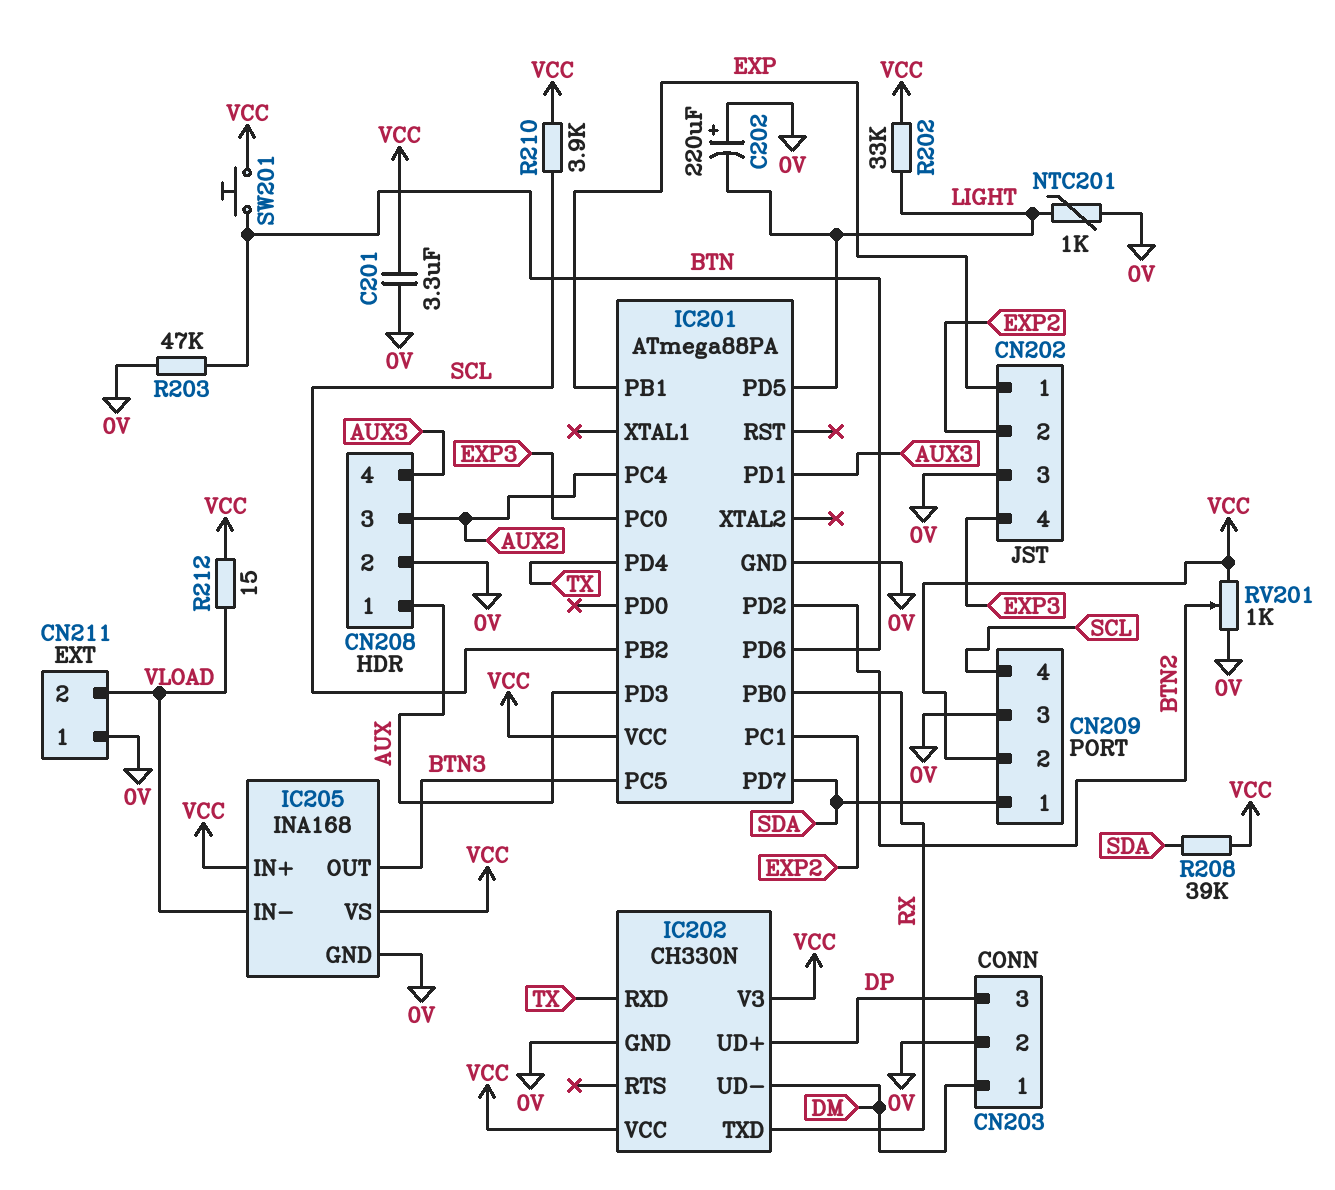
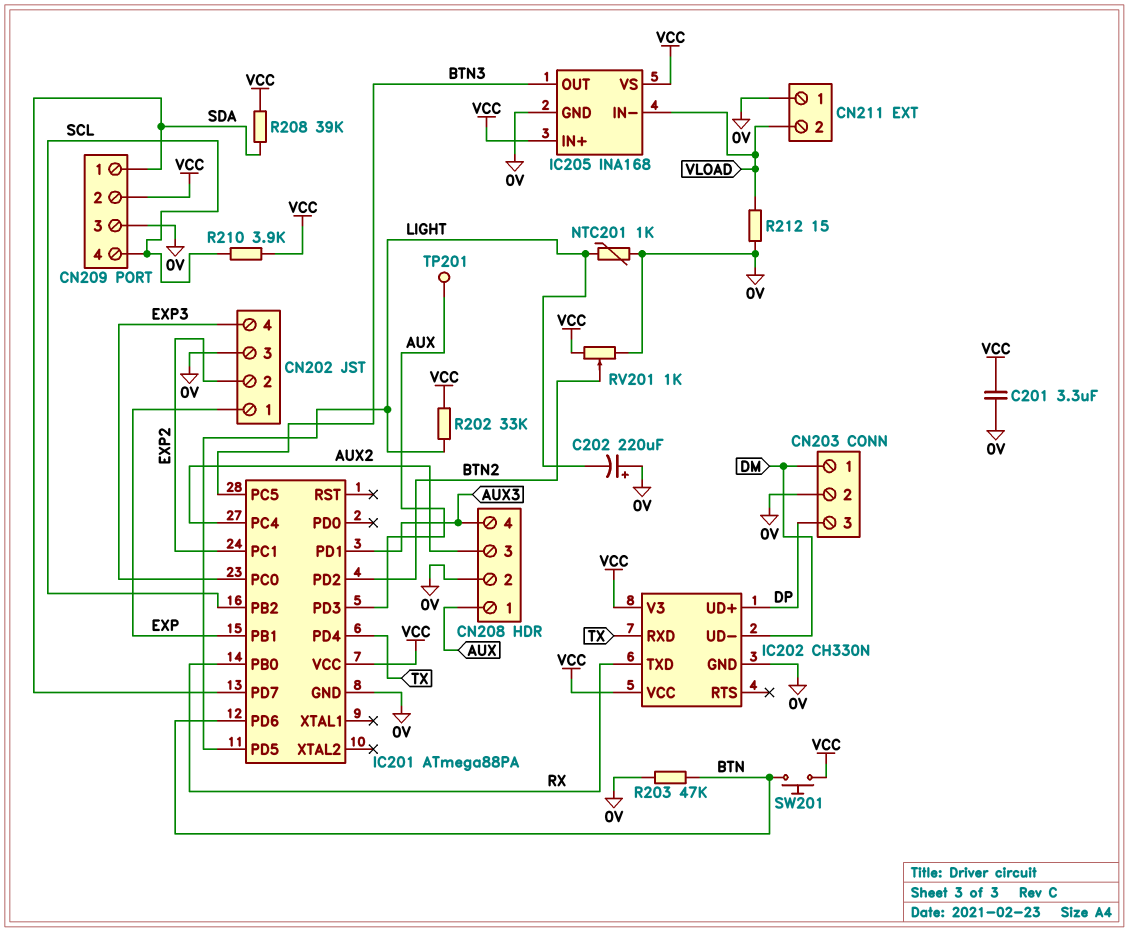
R212: 15 (VCC, VLOAD) -> 15 (0V, VLOAD)
TP201: none -> test point (AUX)

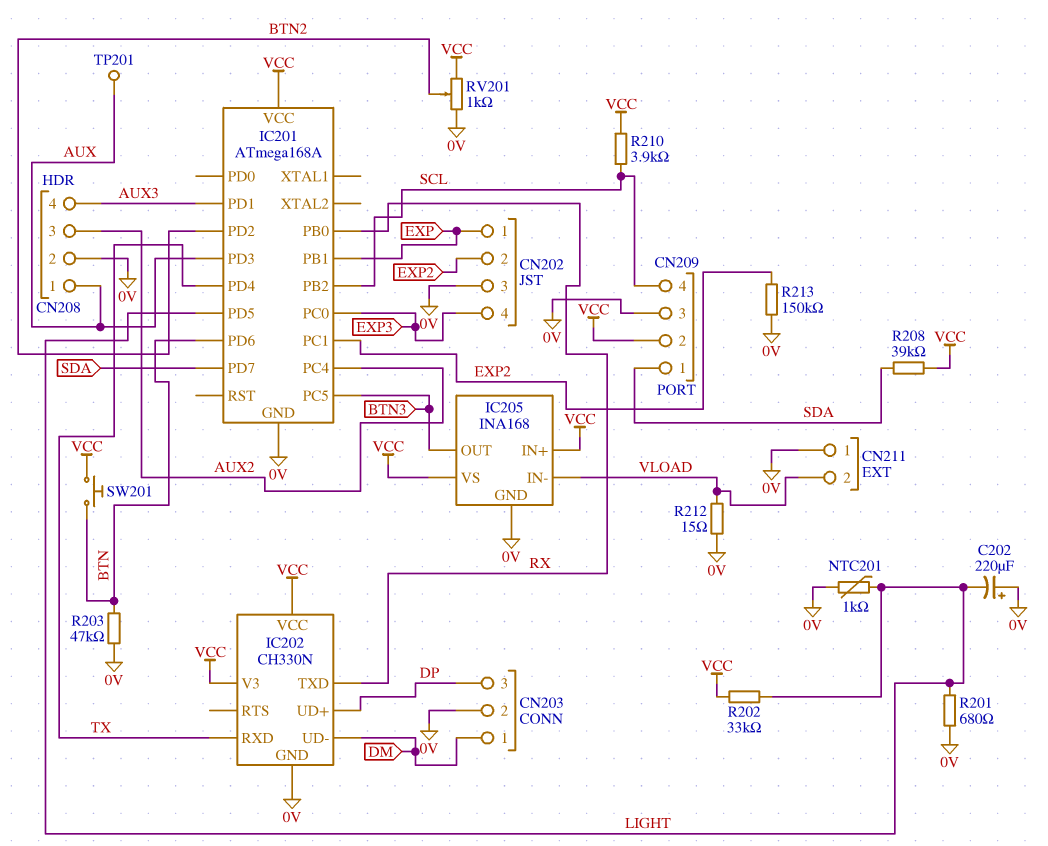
C201: 3.3uF (0V, VCC) -> none
IC201: ATmega88PA -> ATmega168A
R201: none -> 680 (0V, LIGHT)
R213: none -> 150k (0V, EXP2)

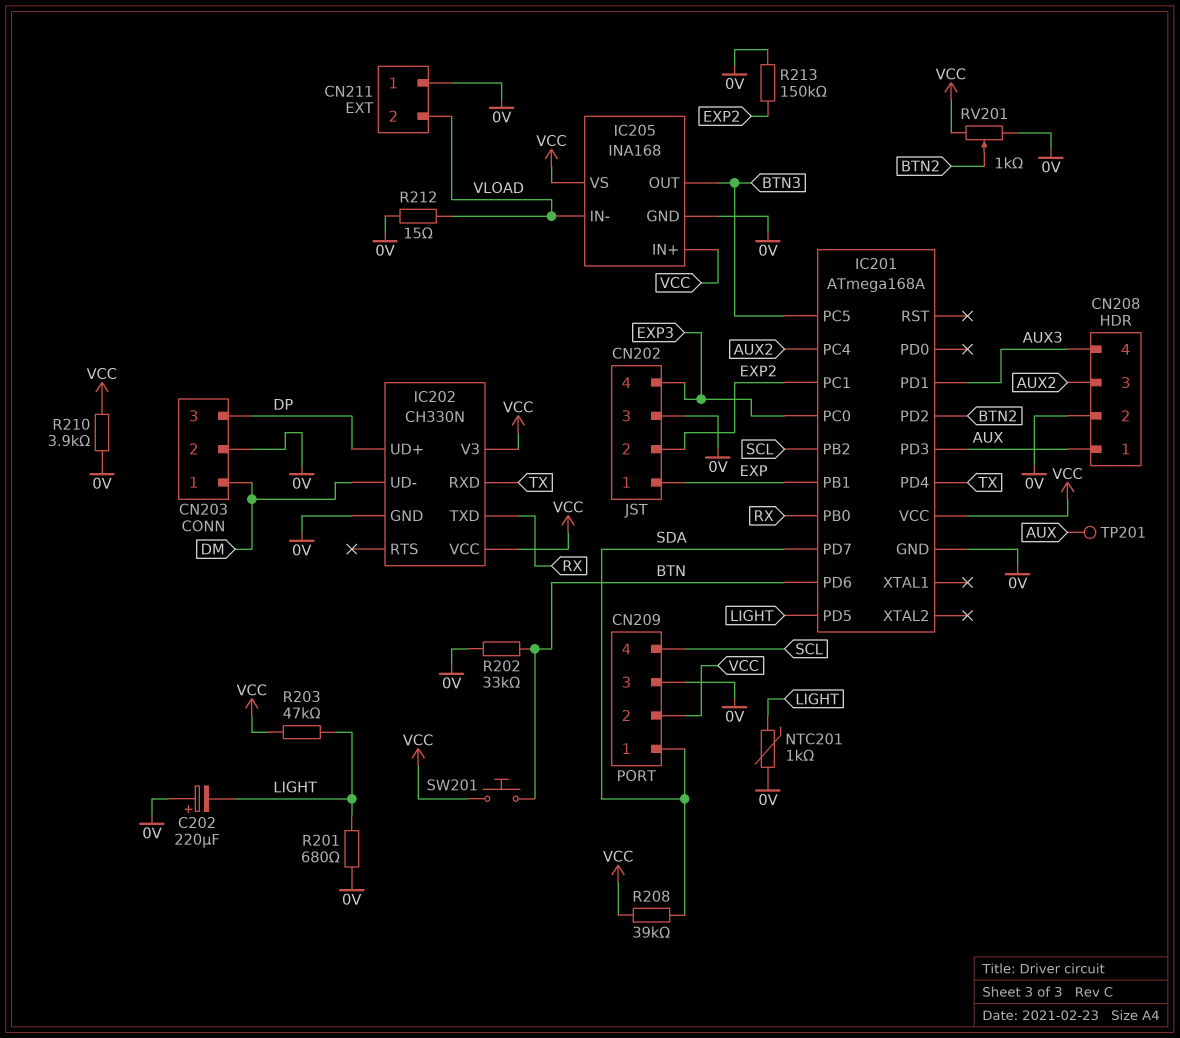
R202: 33k (LIGHT, VCC) -> 33k (0V, BTN)
R203: 47k (0V, BTN) -> 47k (LIGHT, VCC)
R210: 3.9k (SCL, VCC) -> 3.9k (0V, VCC)

